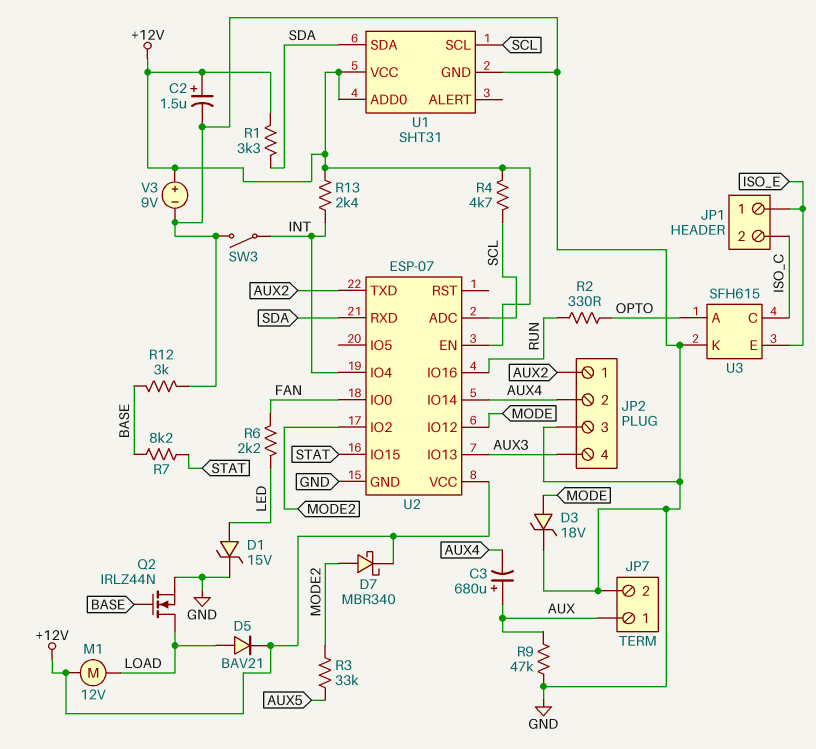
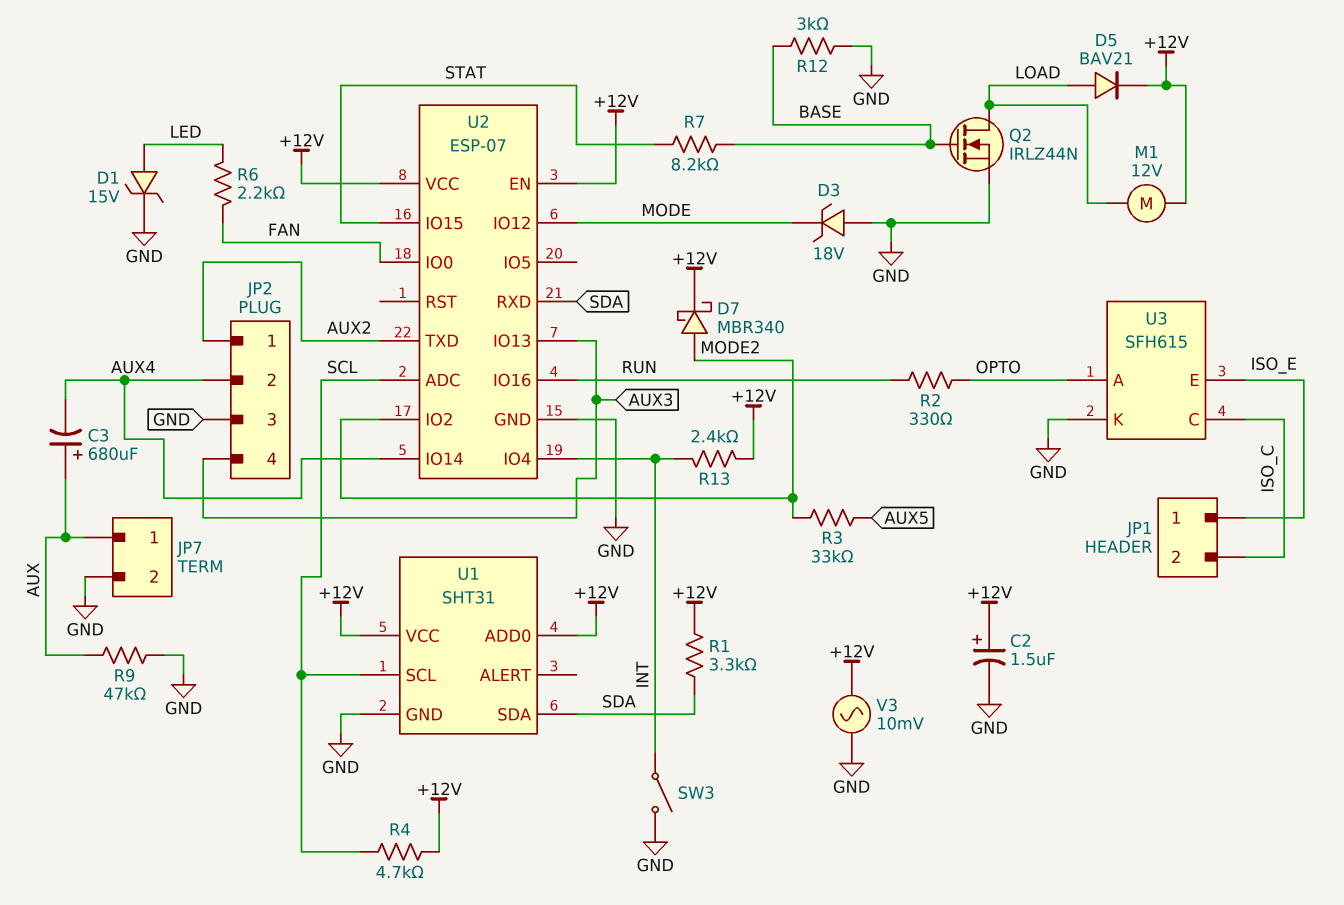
D3: zener 18V (A MODE, K GND) -> zener 18V (A GND, K MODE)
V3: 9V (plus +12V, minus GND) -> AC 10mV (+12V, GND)

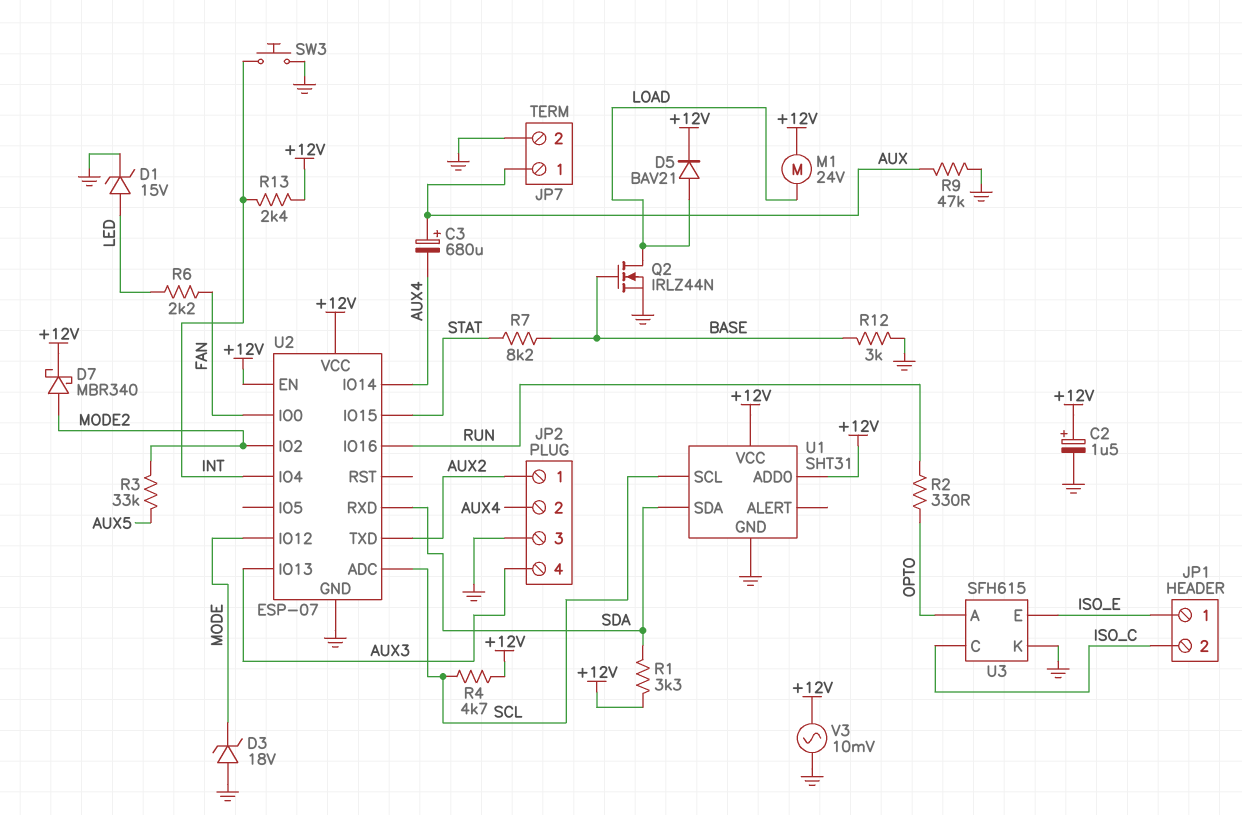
M1: motor 12V (+12V, LOAD) -> motor 24V (+12V, LOAD)
SW3: switch (GND, INT) -> button (GND, INT)

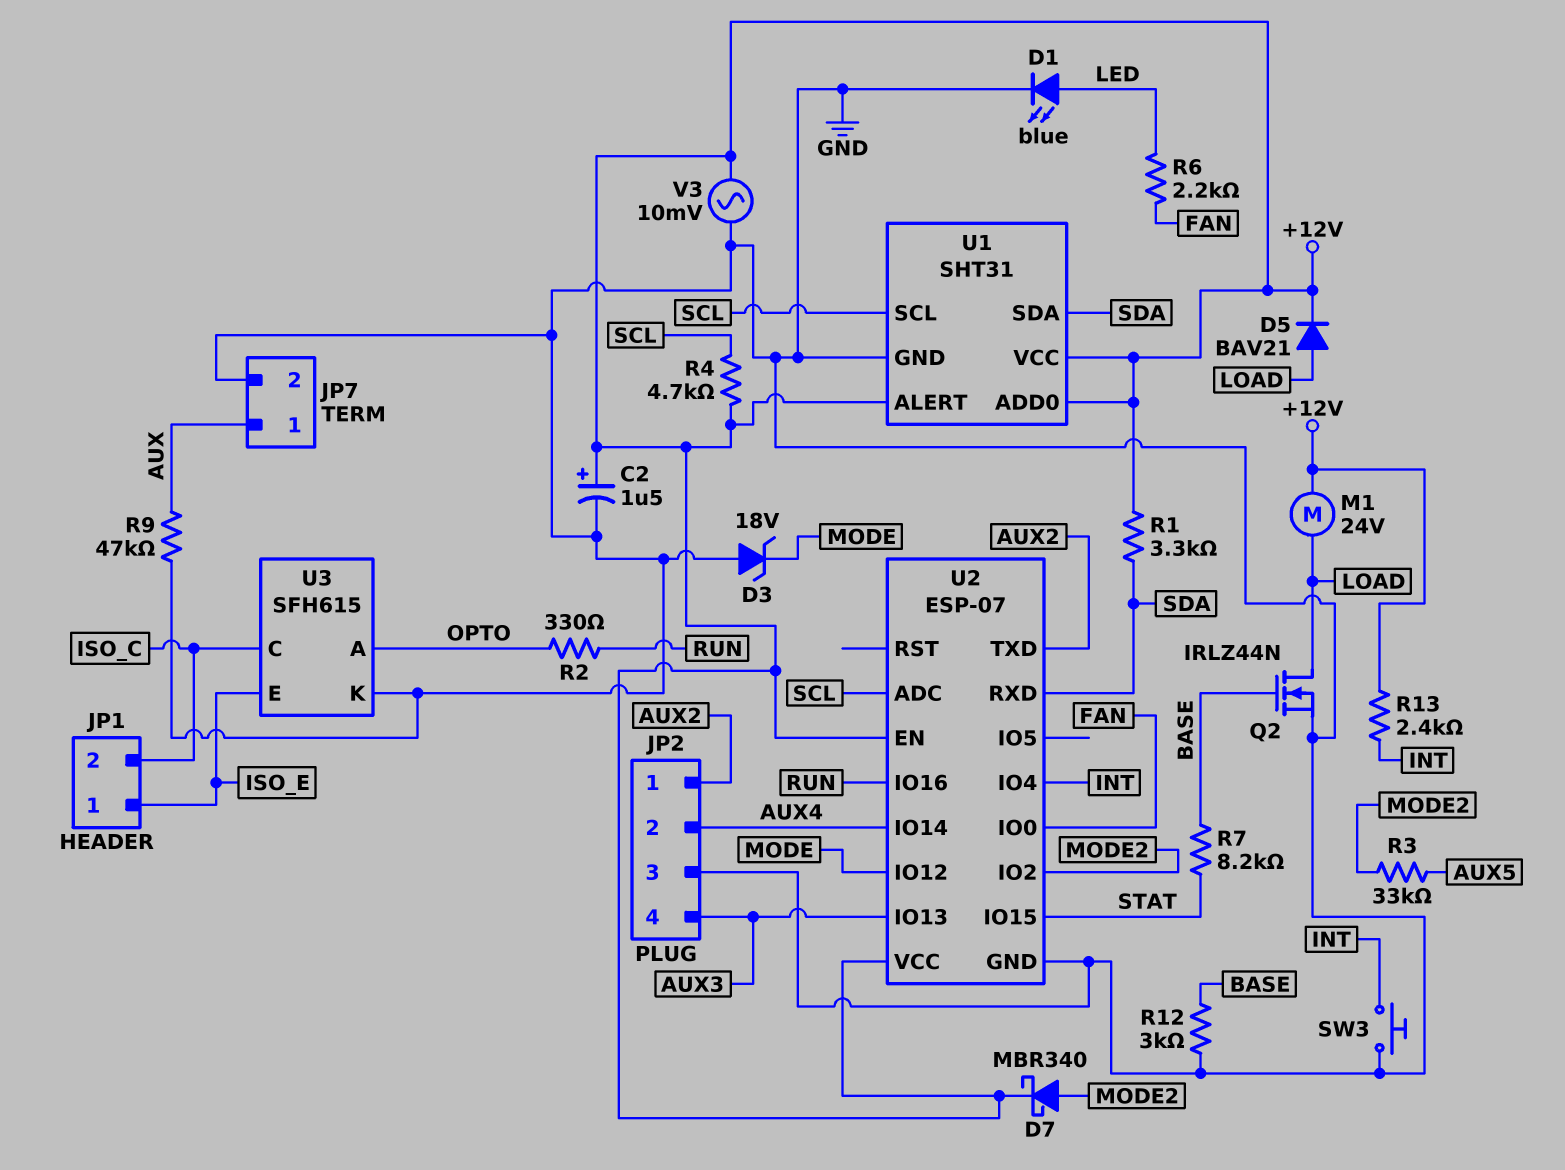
C3: 680uF (plus AUX, minus AUX4) -> none
D1: zener 15V (A LED, K GND) -> LED blue (A LED, K GND)
U1 pin ALERT: none -> +12V

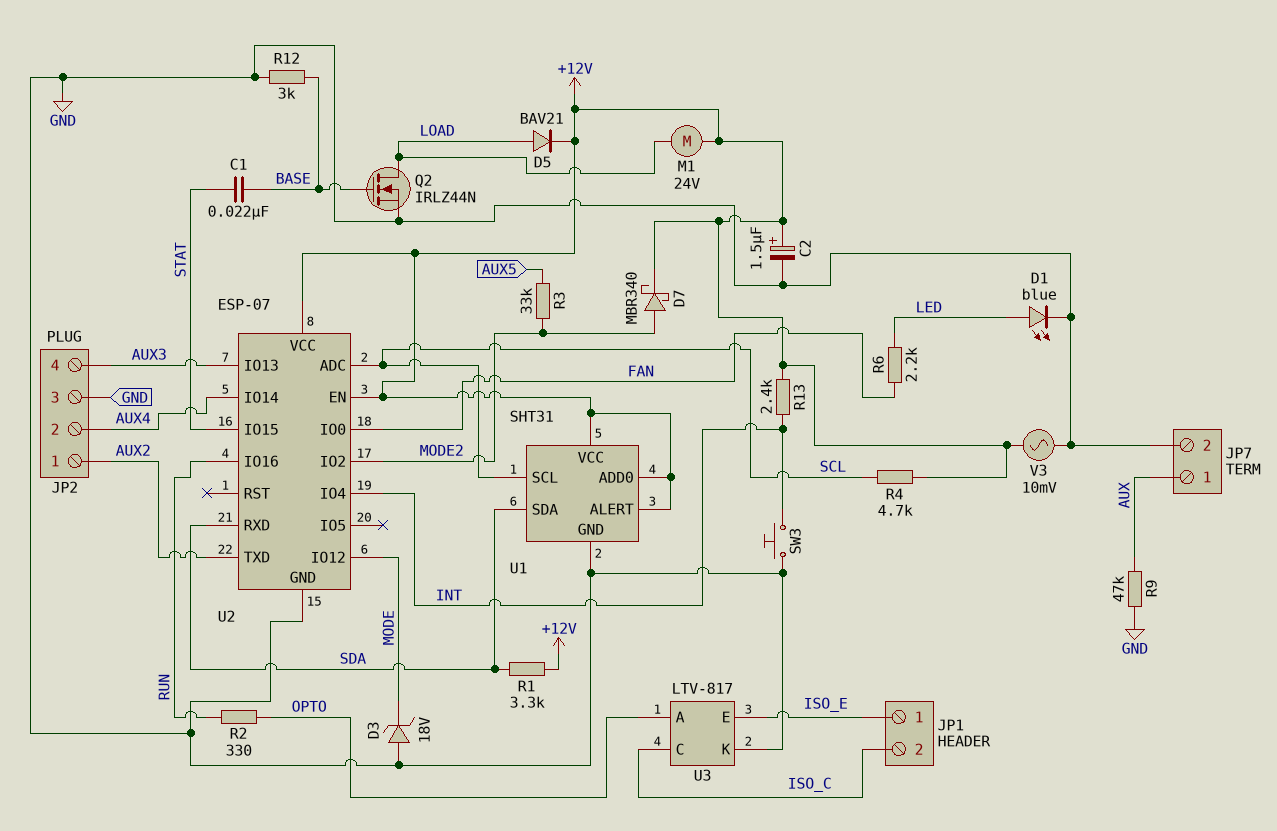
C1: none -> 22nF (BASE, STAT)
R7: 8.2k (BASE, STAT) -> none
U3: SFH615 -> LTV-817

